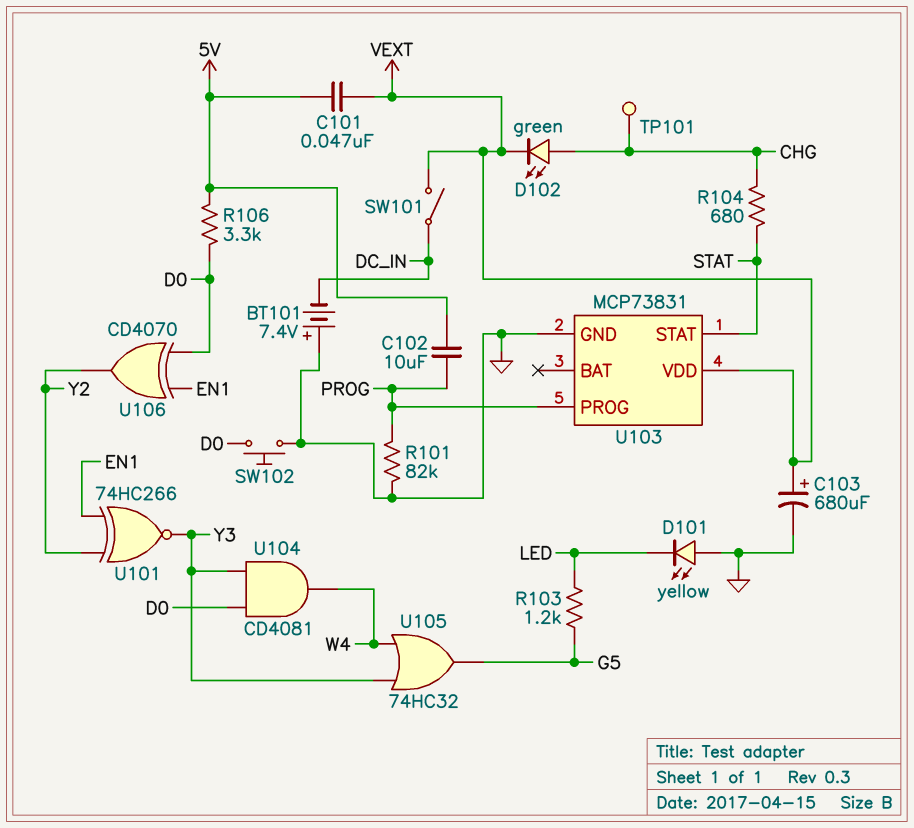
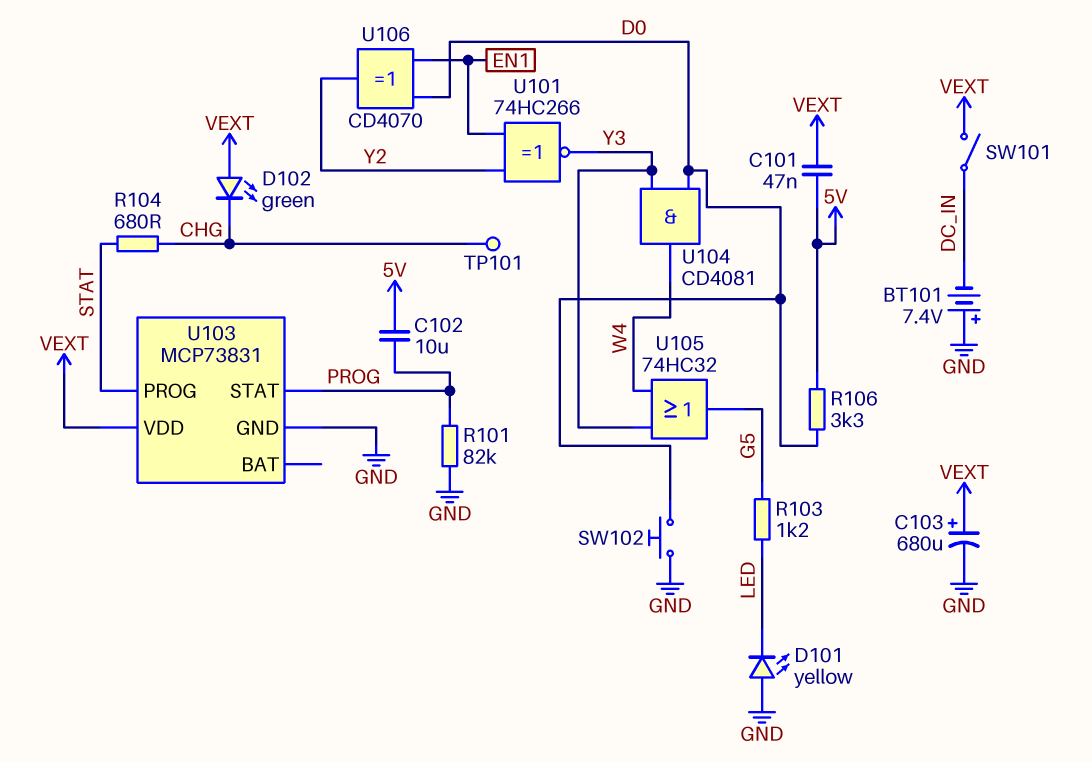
D102: LED green (A CHG, K VEXT) -> LED green (A VEXT, K CHG)
U103 pin PROG: PROG -> STAT
U103 pin STAT: STAT -> PROG

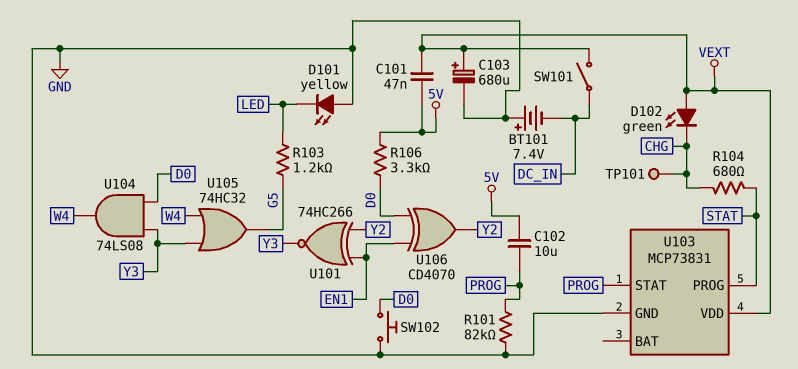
U104: AND CD4081 (in D0, in Y3, out W4) -> AND 74LS08 (in D0, in Y3, out W4)

